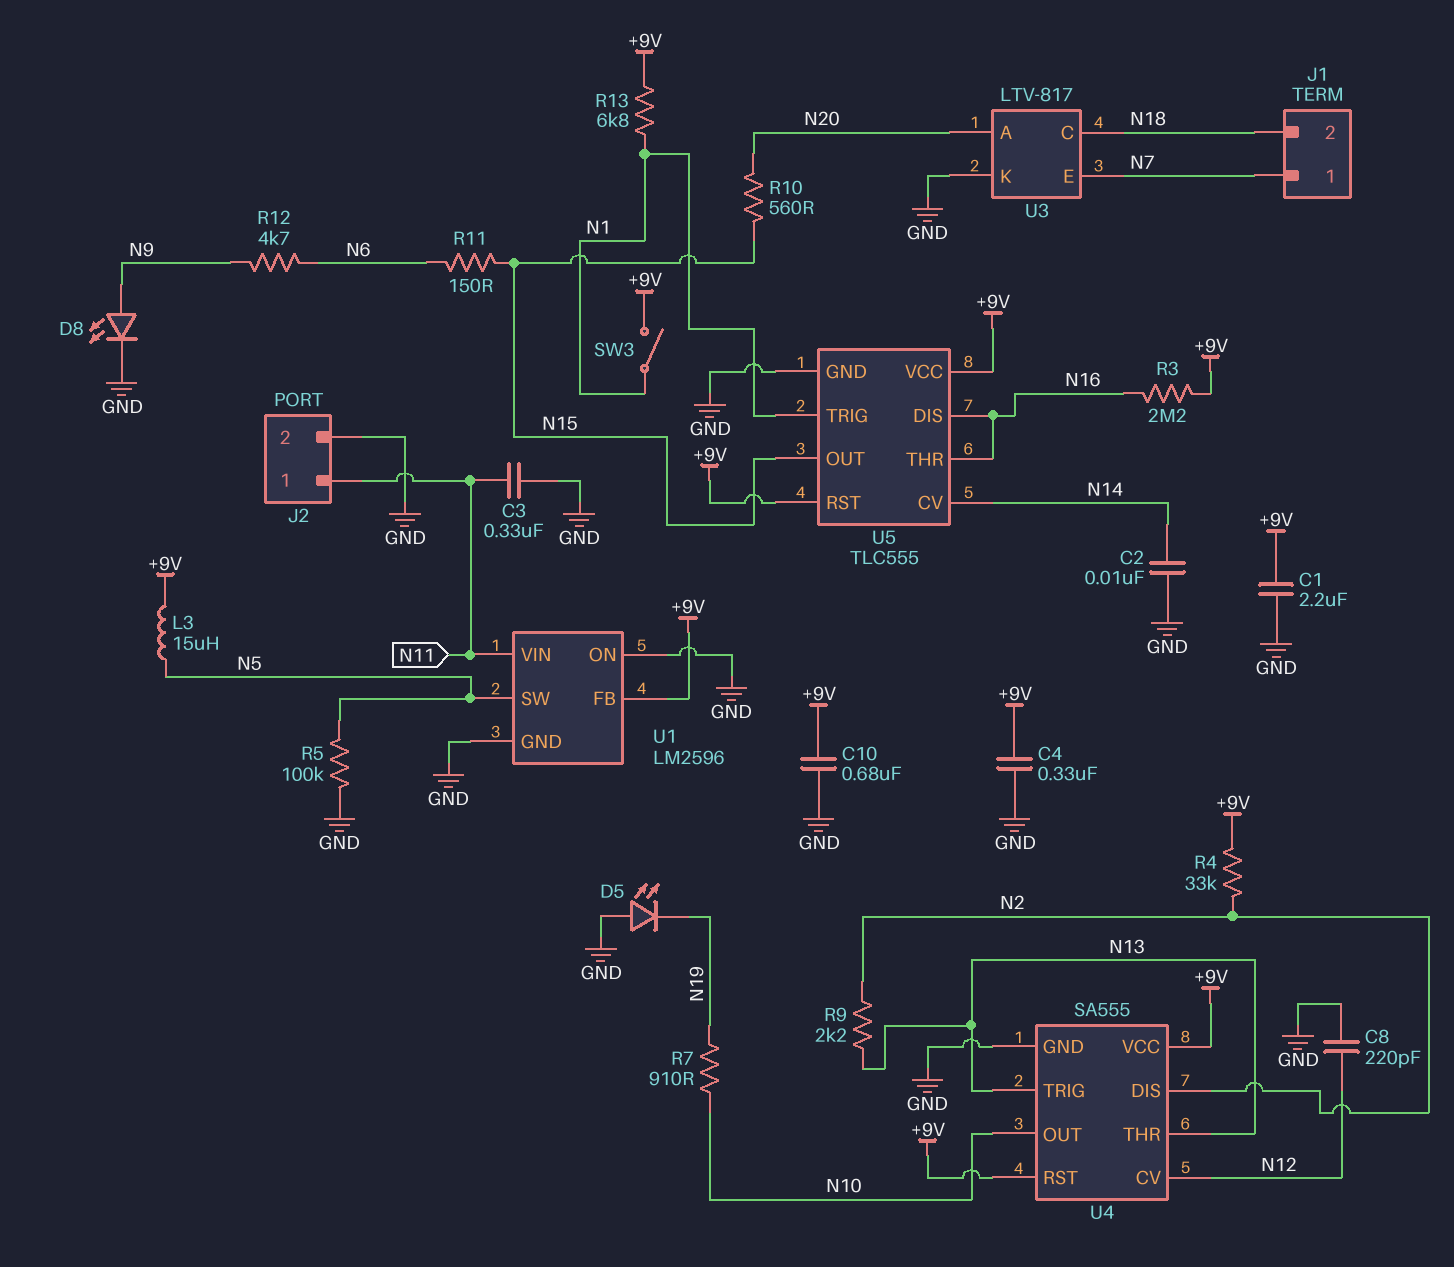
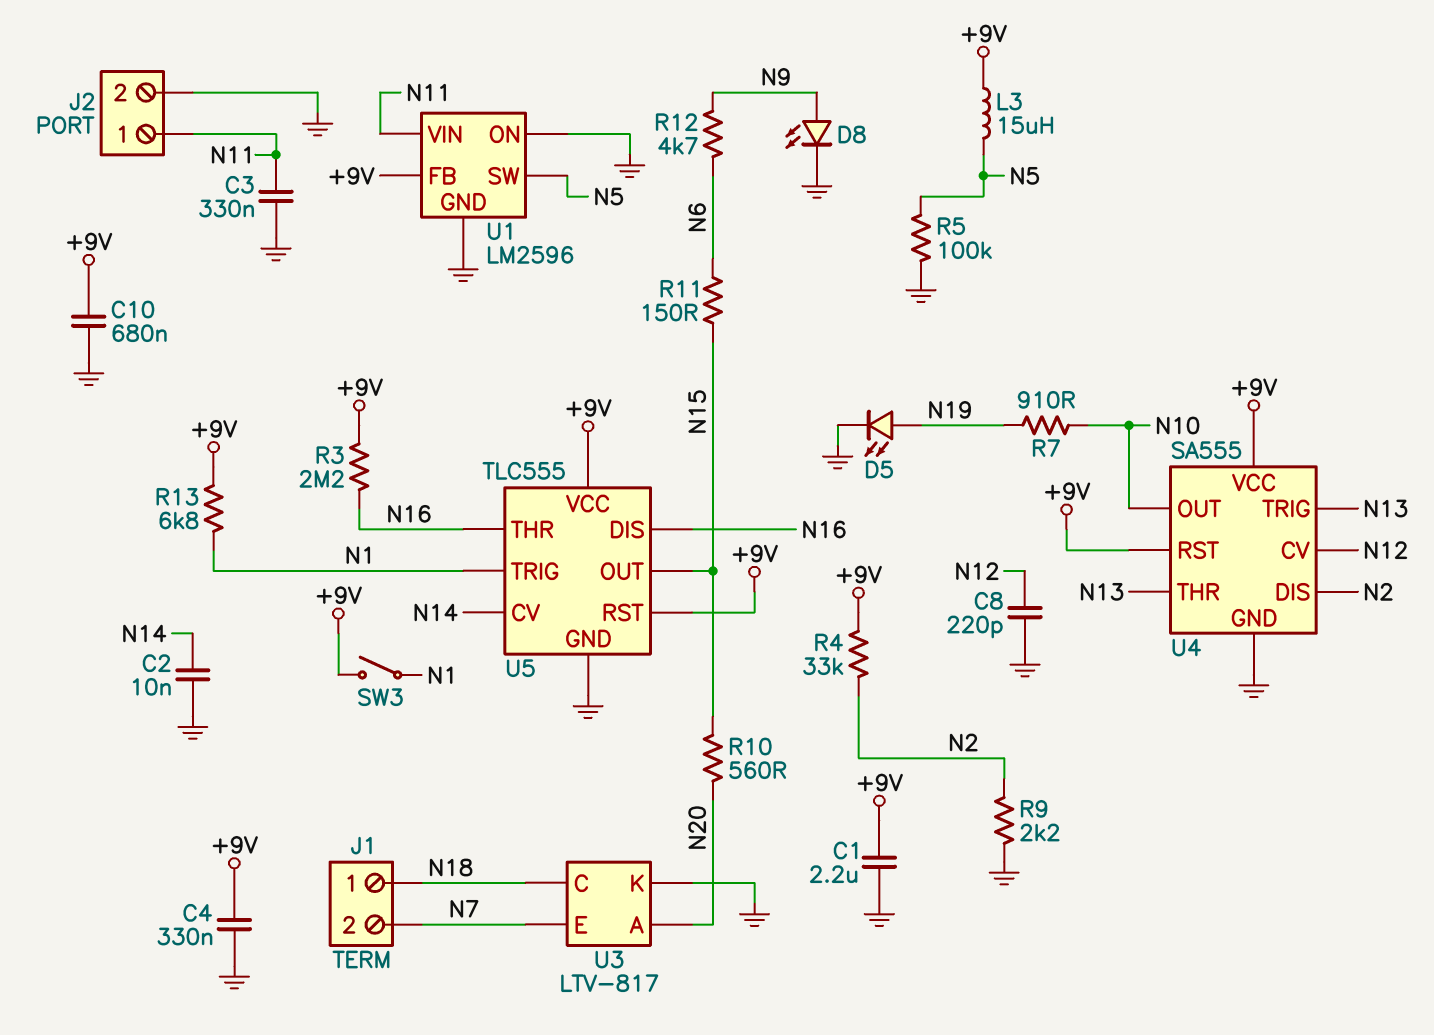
D5: LED (A GND, K N19) -> LED (A N19, K GND)
J1 pin 1: N7 -> N18
J1 pin 2: N18 -> N7
R9: 2.2k (N2, N13) -> 2.2k (GND, N2)

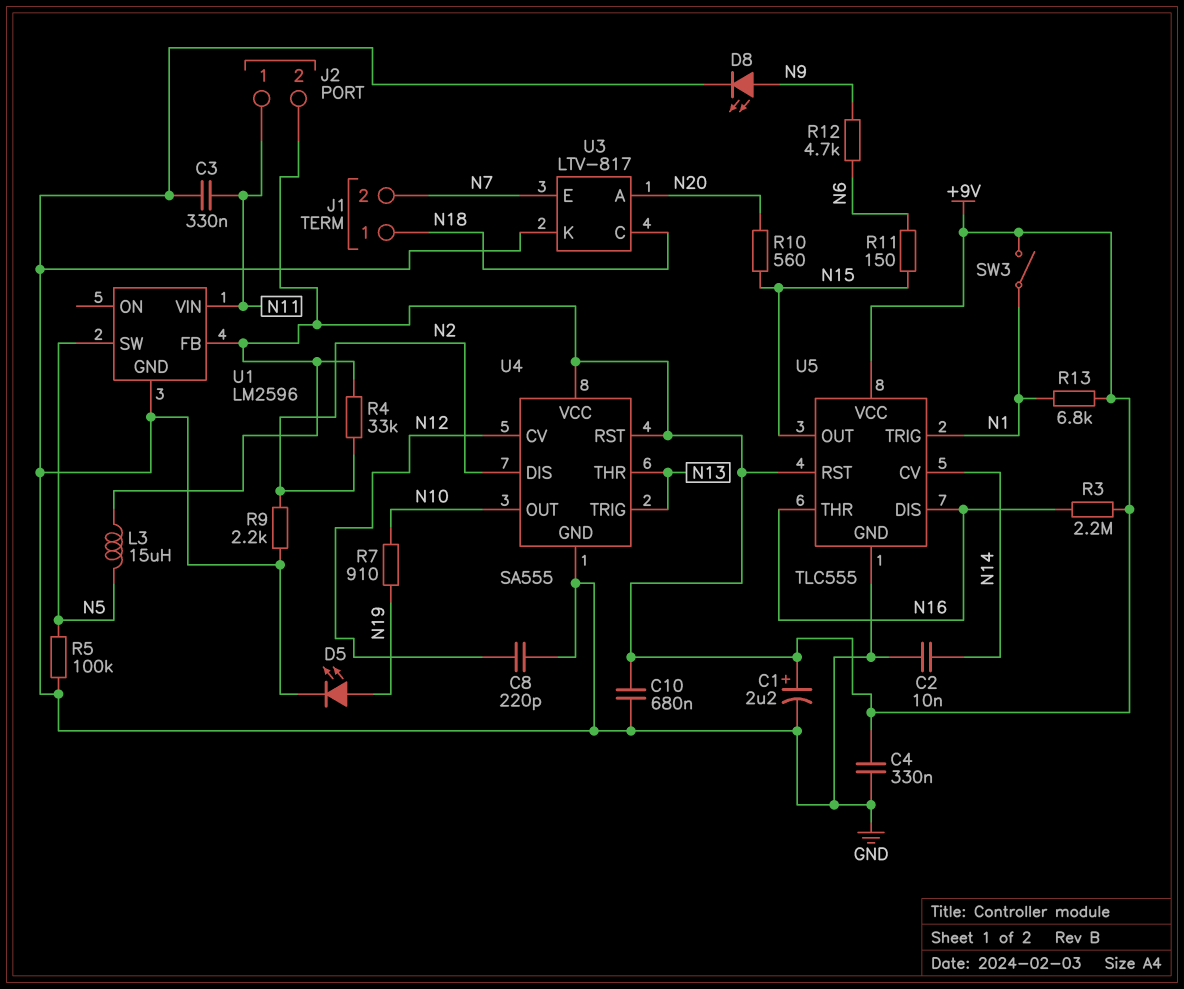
C1: 2.2uF (+9V, GND) -> 2.2uF (plus +9V, minus GND)
J2 pin 2: GND -> +9V
U1 pin ON: GND -> none

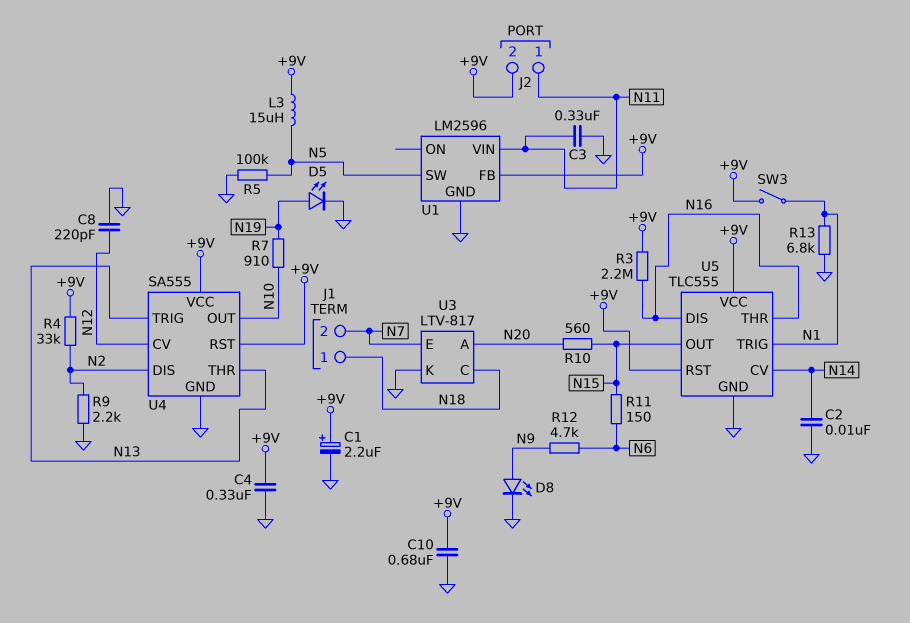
R13: 6.8k (+9V, N1) -> 6.8k (GND, N1)

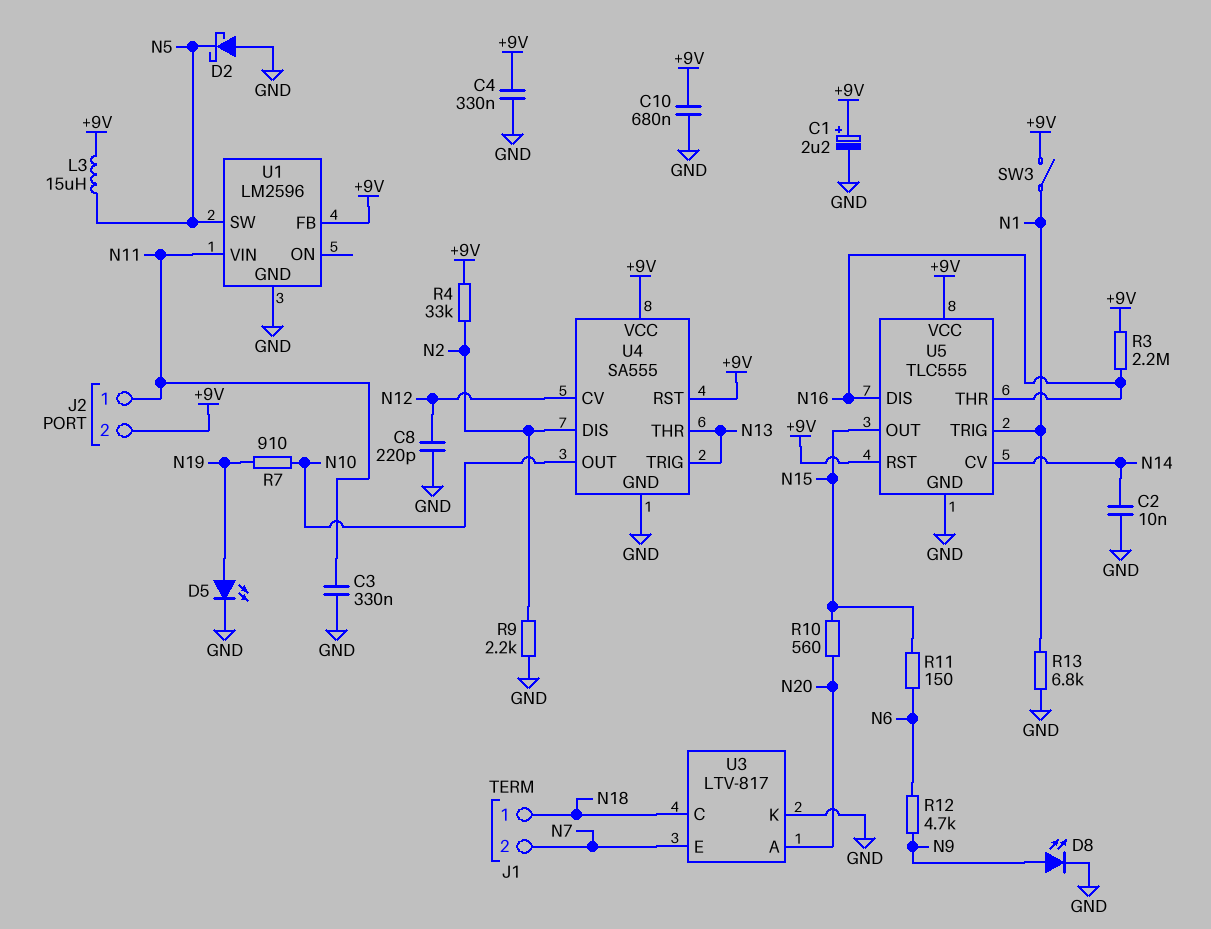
D2: none -> schottky (A GND, K N5)
R5: 100k (GND, N5) -> none

